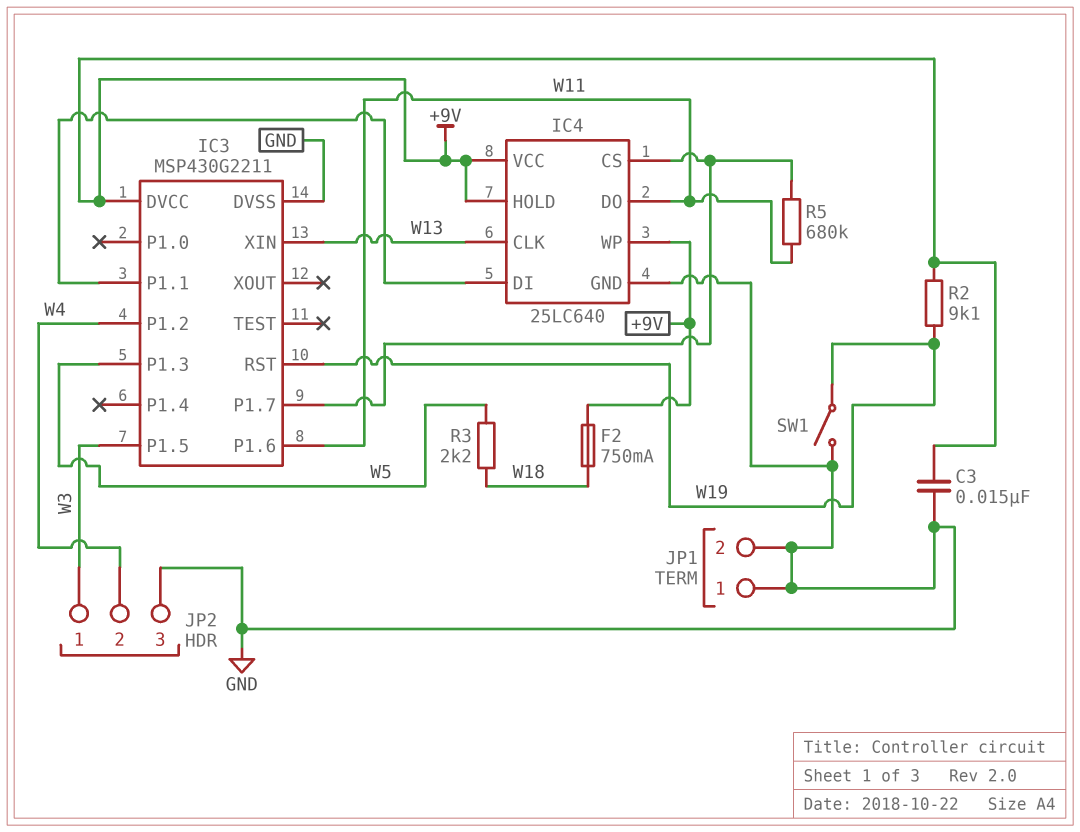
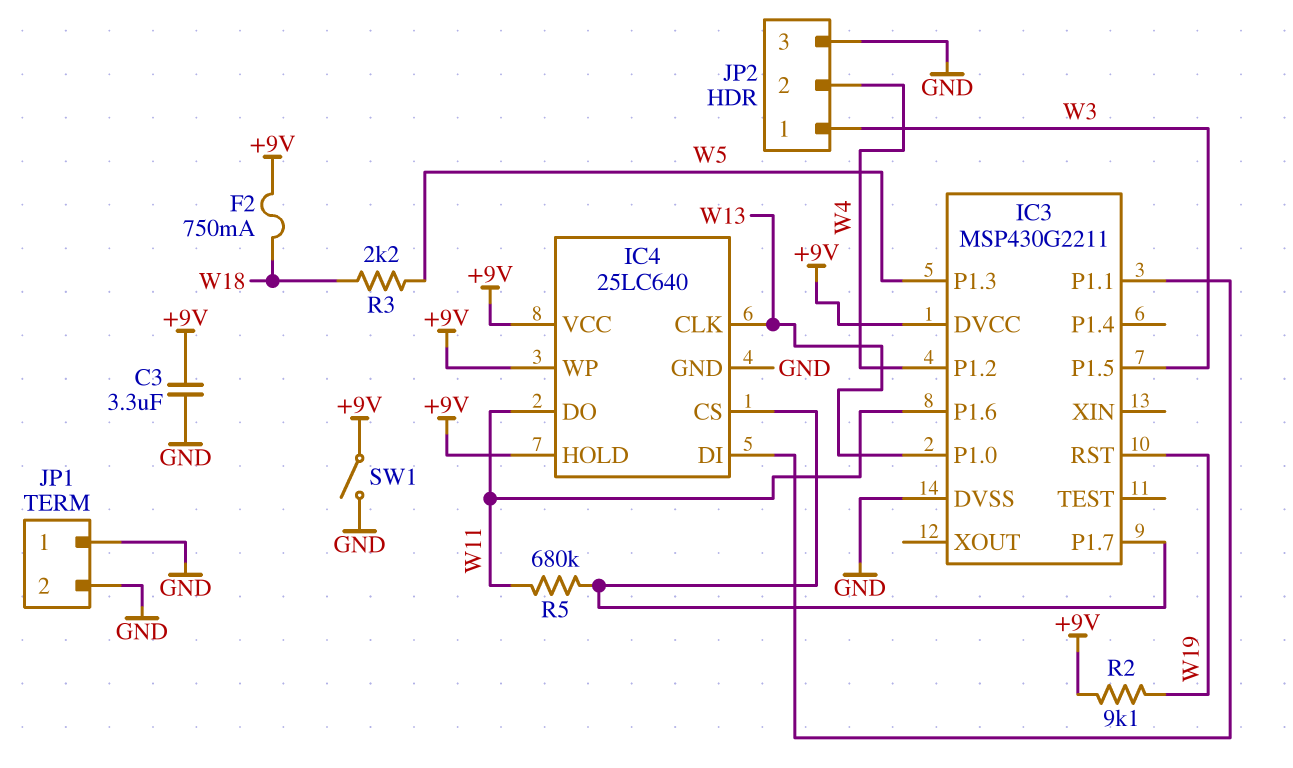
C3: 15nF (+9V, GND) -> 3.3uF (+9V, GND)
IC3 pin P1.0: none -> W13
IC3 pin XIN: W13 -> none
SW1: switch (GND, W19) -> switch (+9V, GND)

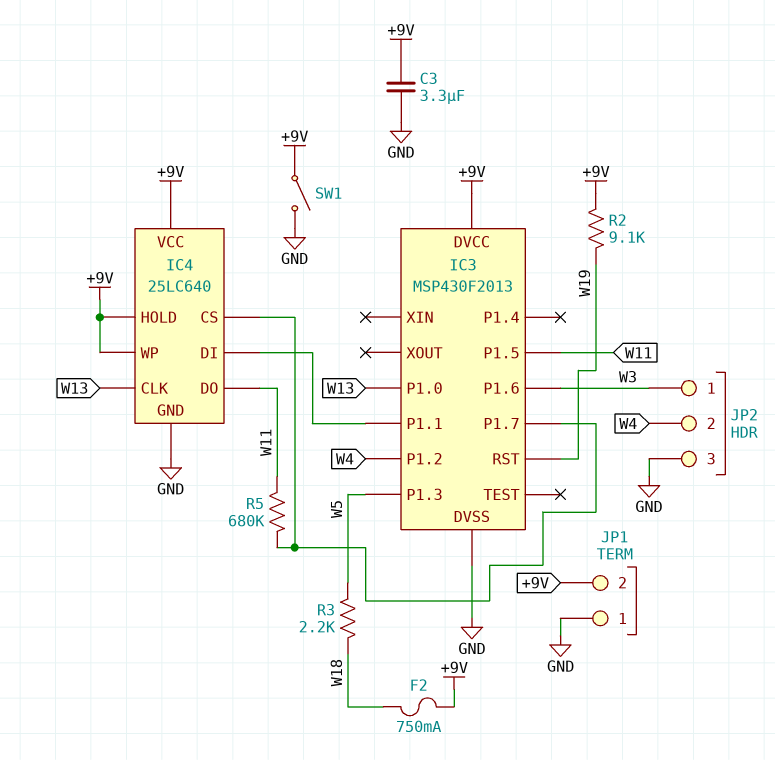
IC3: MSP430G2211 -> MSP430F2013
IC3 pin P1.5: W3 -> W11
IC3 pin P1.6: W11 -> W3
JP1 pin 2: GND -> +9V

